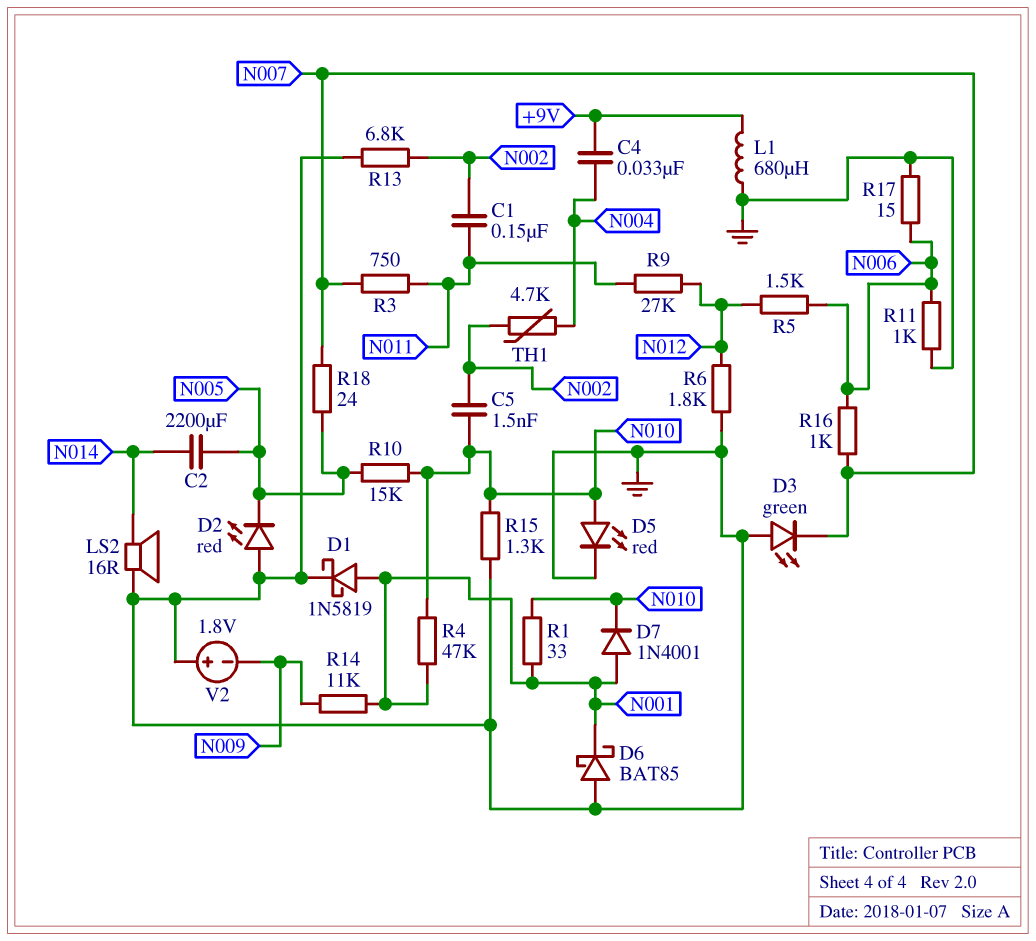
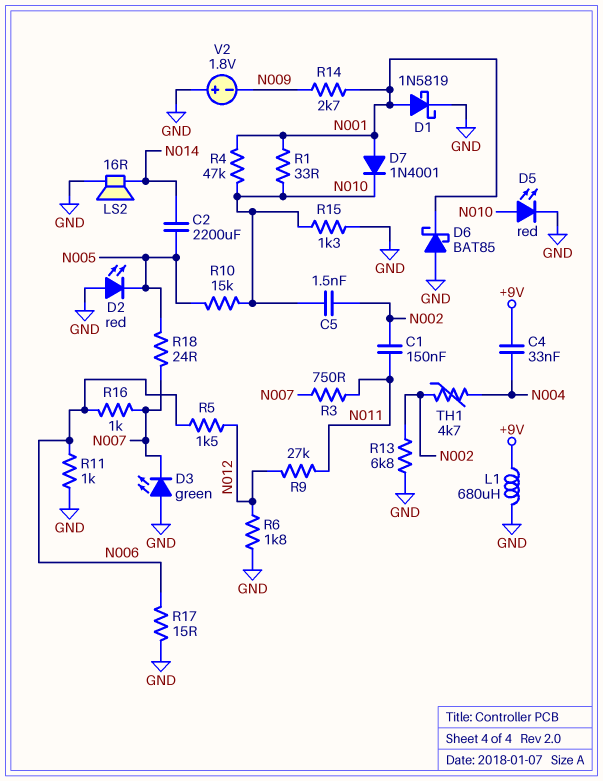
R14: 11k (N001, N009) -> 2.7k (N001, N009)

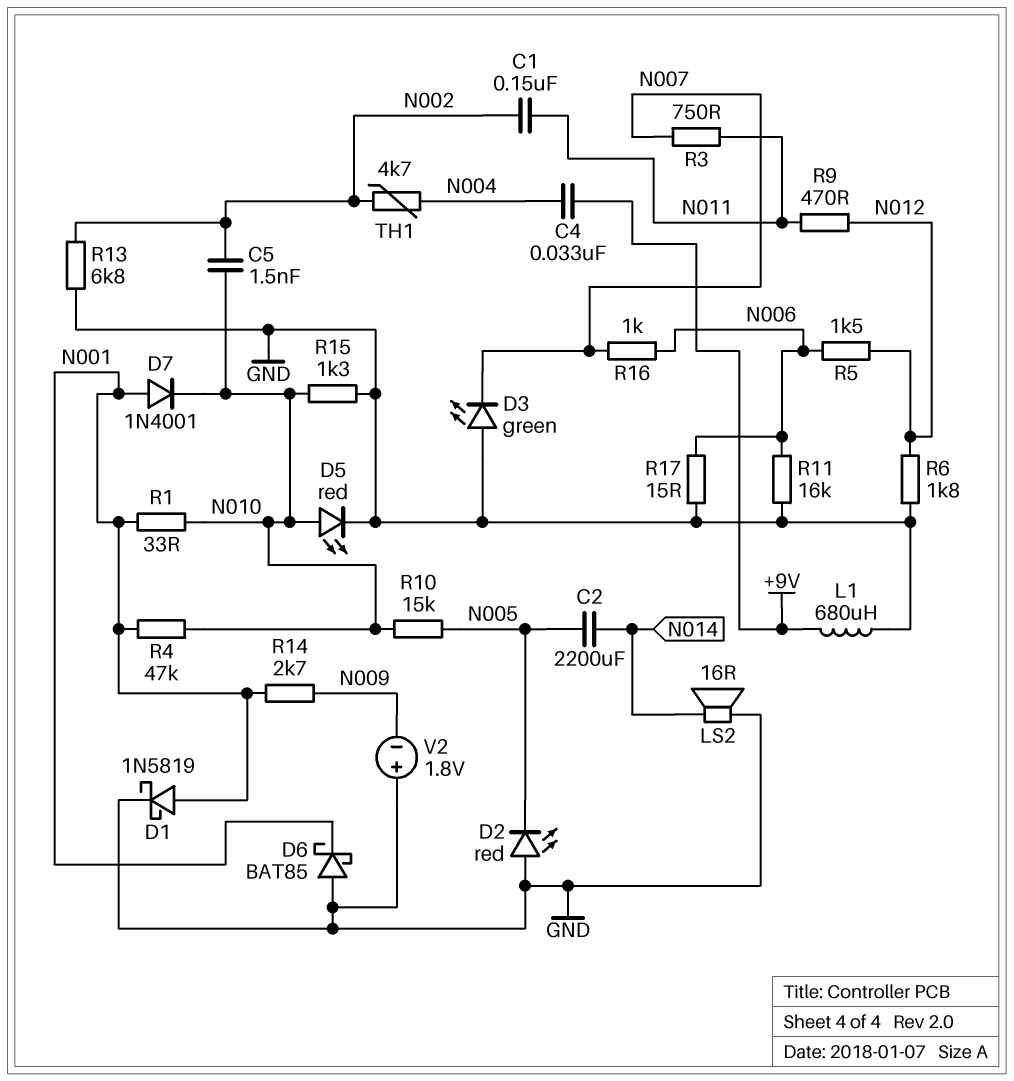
R9: 27k (N011, N012) -> 470 (N011, N012)
R11: 1k (GND, N006) -> 16k (GND, N006)
R18: 24 (N005, N007) -> none

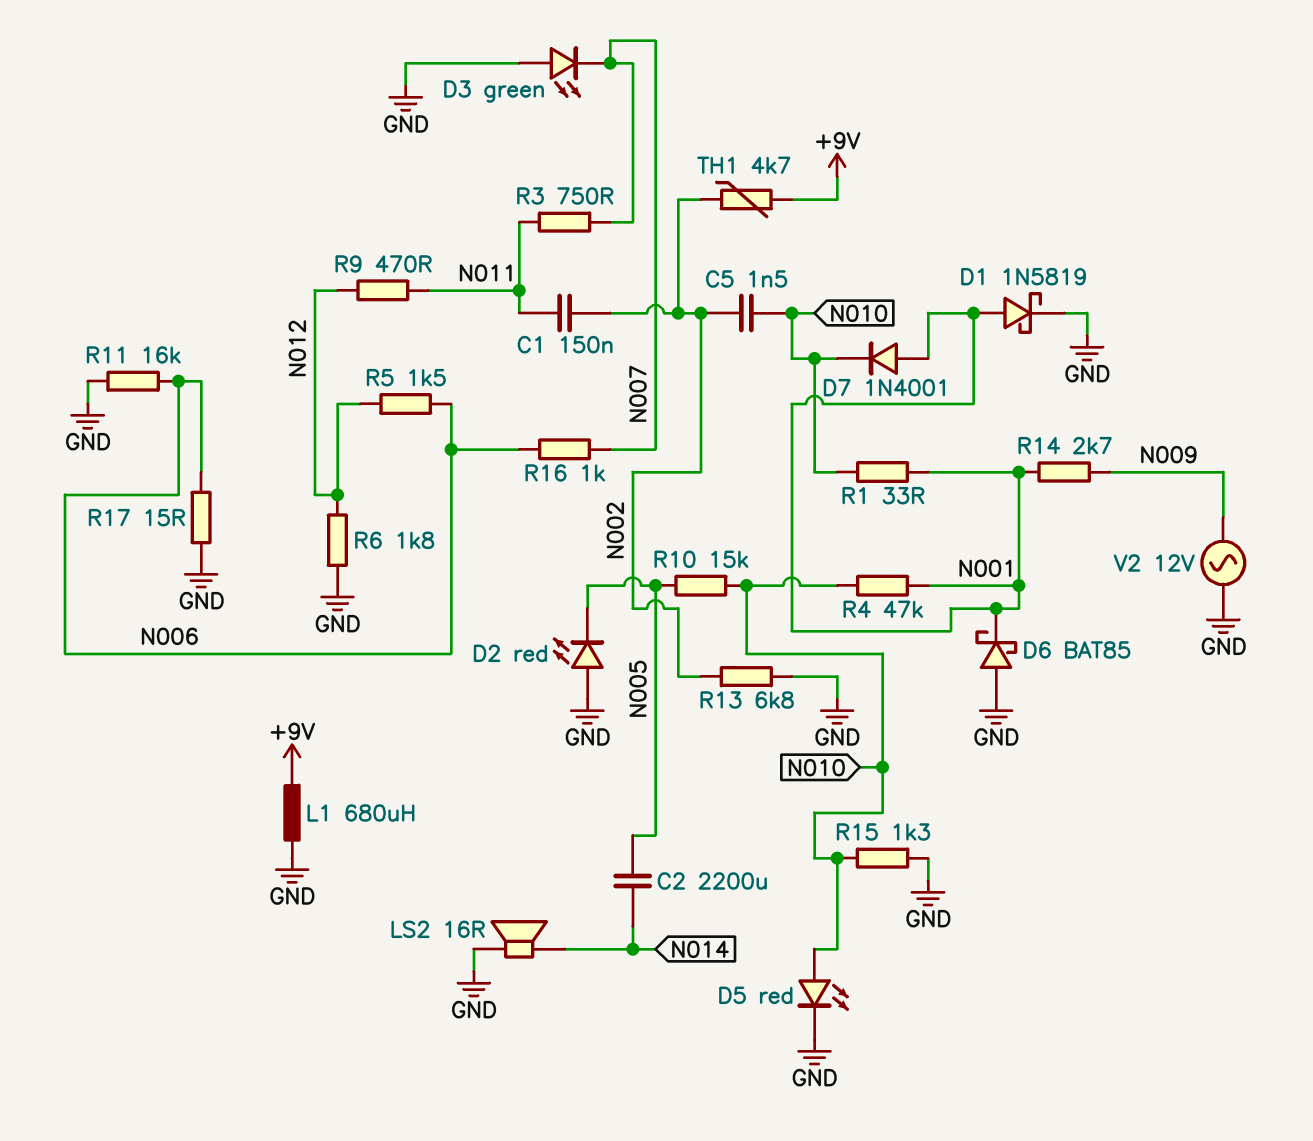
C4: 33nF (+9V, N004) -> none
TH1: 4.7k (N002, N004) -> 4.7k (+9V, N002)
V2: 1.8V (plus GND, minus N009) -> AC 12V (GND, N009)

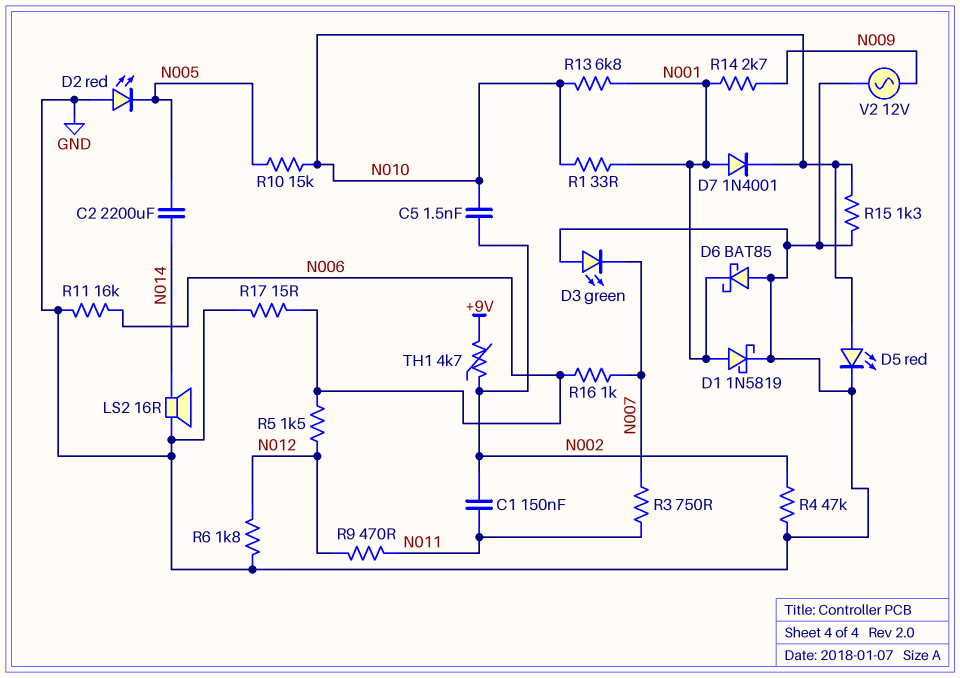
L1: 680uH (+9V, GND) -> none
R4: 47k (N001, N010) -> 47k (GND, N002)
R13: 6.8k (GND, N002) -> 6.8k (N001, N010)

